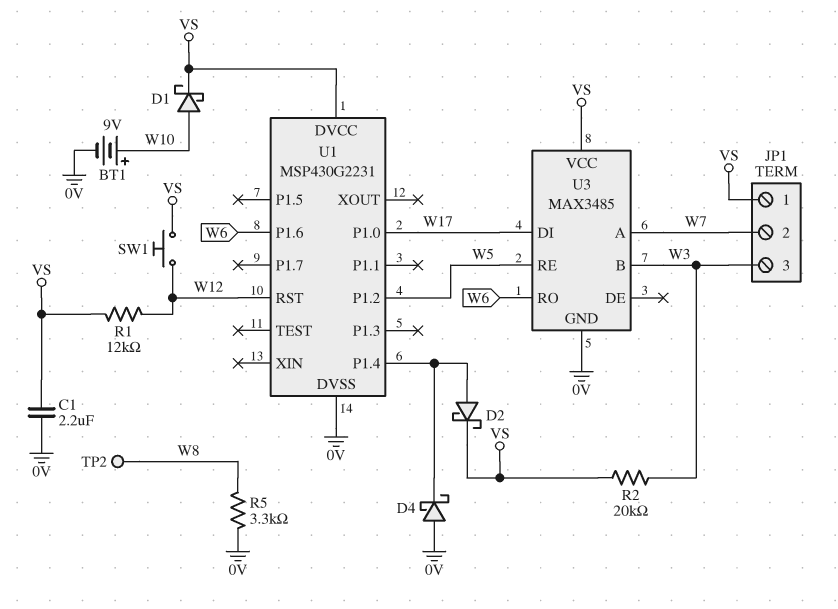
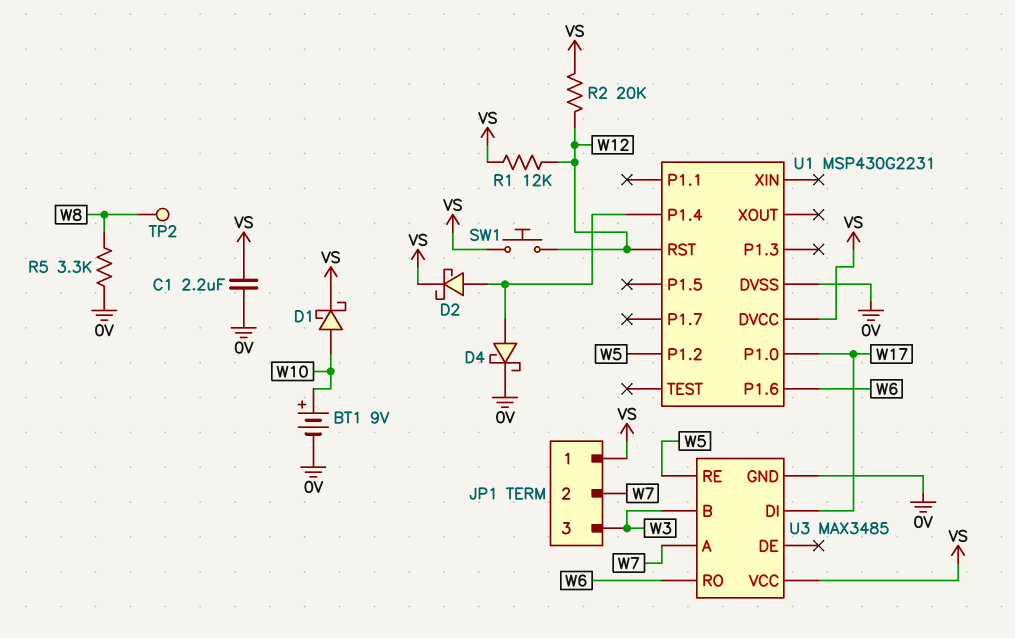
D4: schottky (A 0V, K U1/P1.4) -> schottky (A U1/P1.4, K 0V)
R2: 20k (VS, W3) -> 20k (VS, W12)

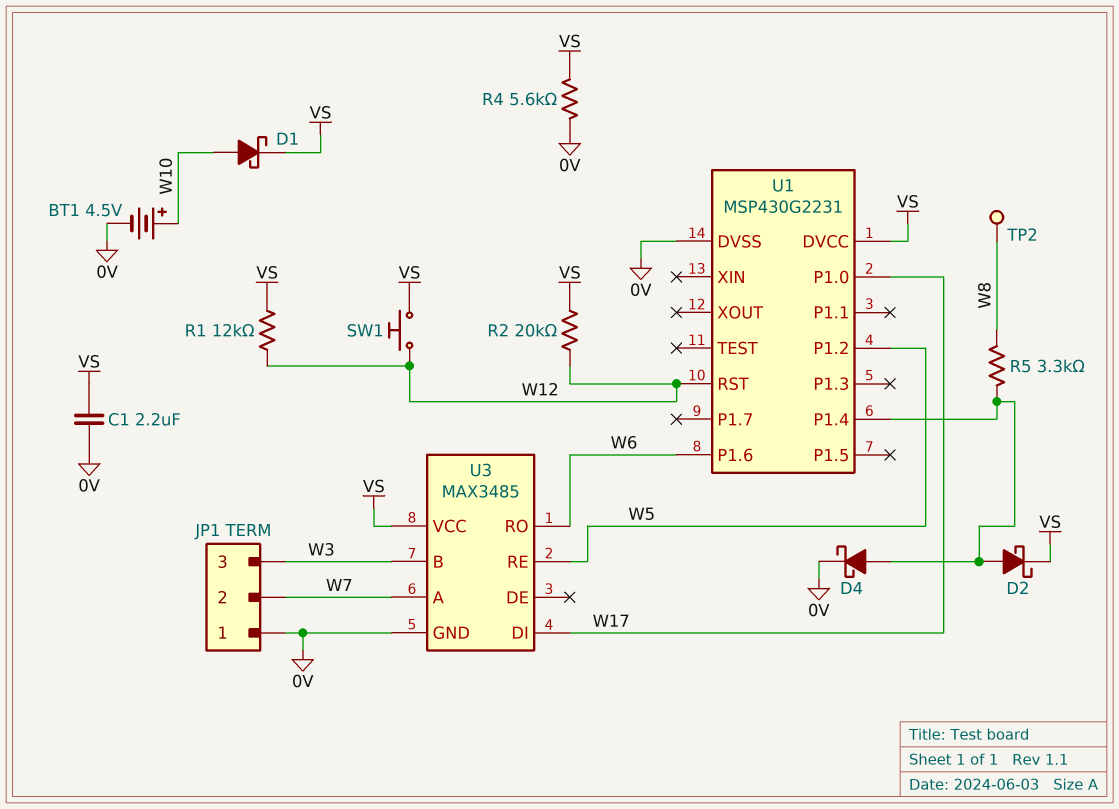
BT1: 9V (plus W10, minus 0V) -> 4.5V (plus W10, minus 0V)
JP1 pin 1: VS -> 0V
R4: none -> 5.6k (0V, VS)
R5: 3.3k (0V, W8) -> 3.3k (U1/P1.4, W8)

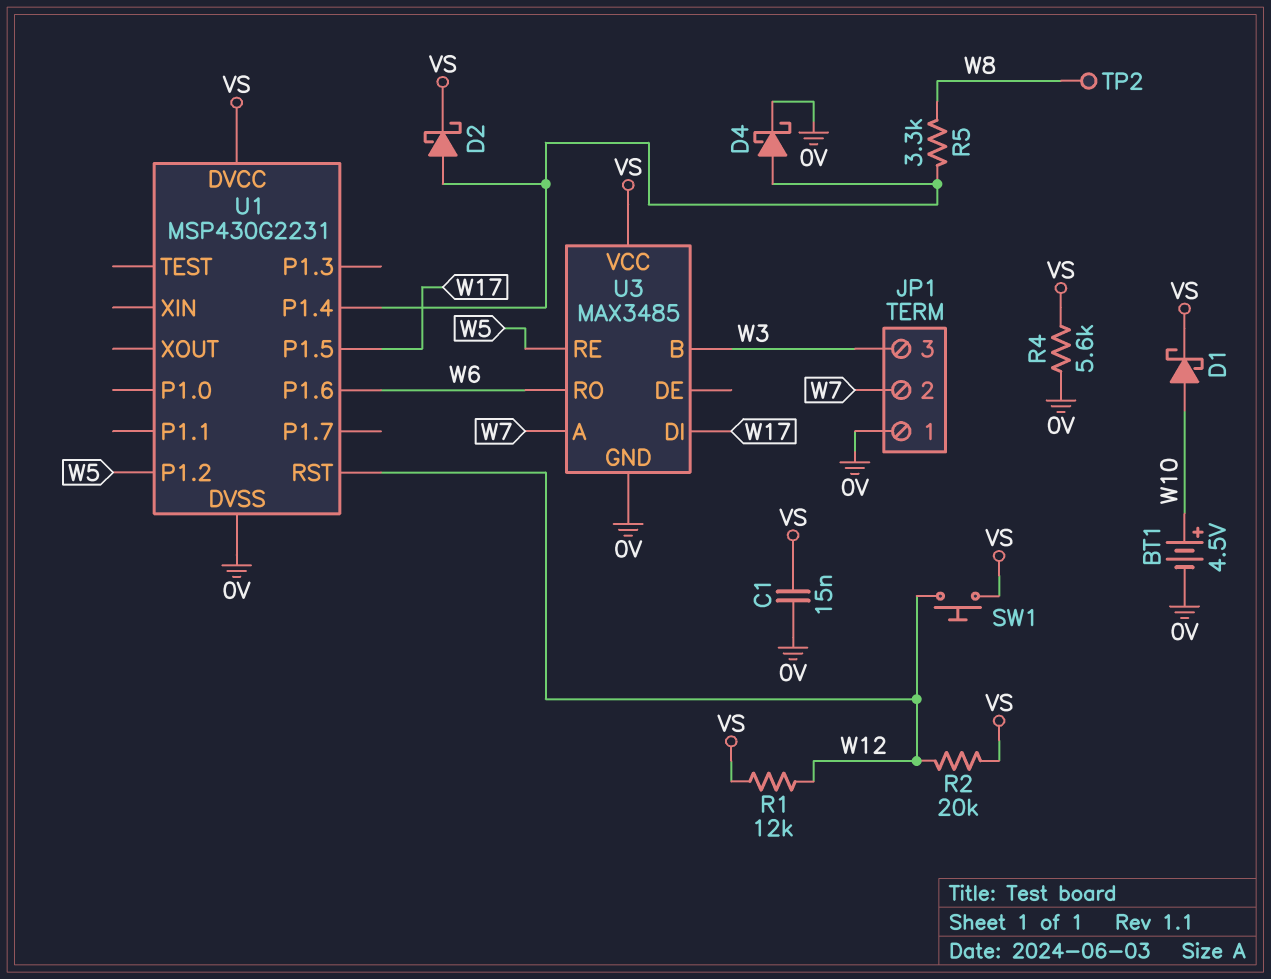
C1: 2.2uF (0V, VS) -> 15nF (0V, VS)
U1 pin P1.0: W17 -> none
U1 pin P1.5: none -> W17

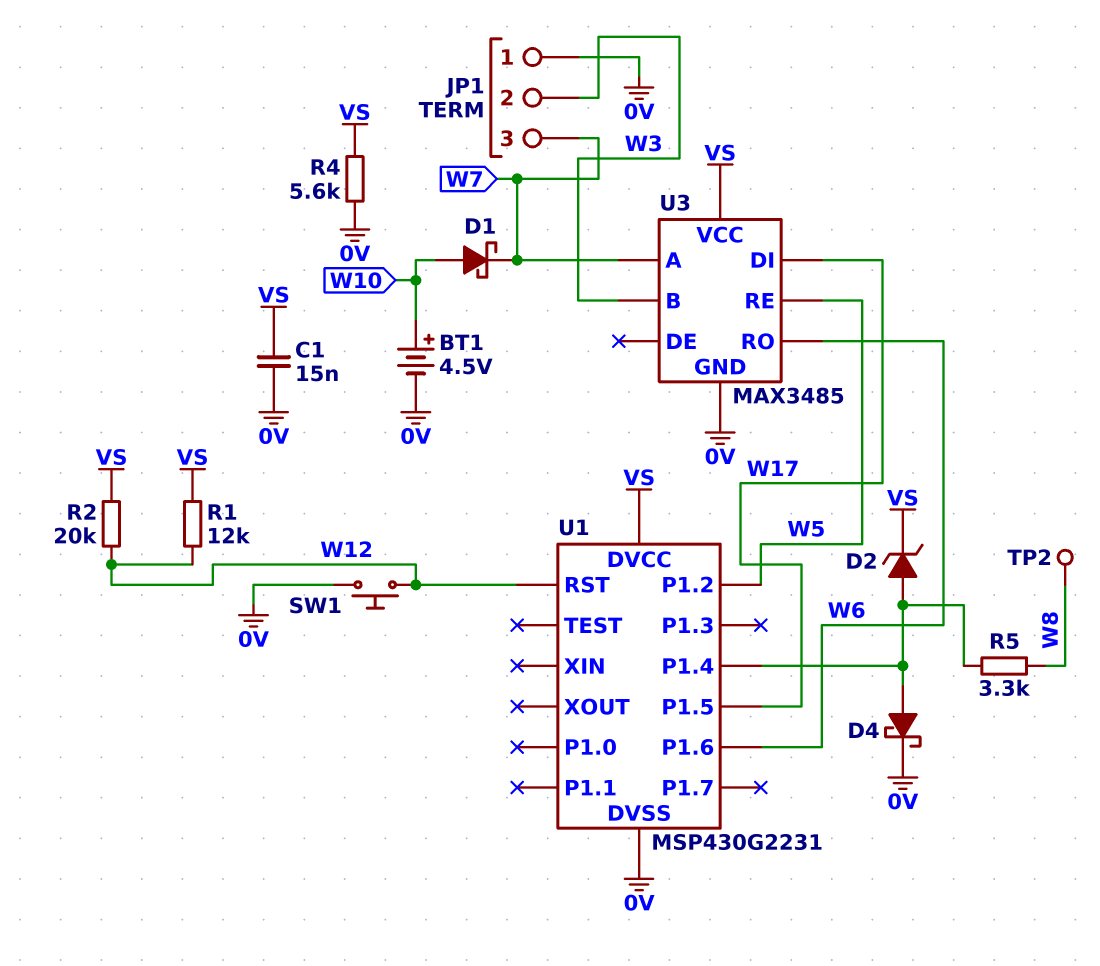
D1: schottky (A W10, K VS) -> schottky (A W10, K W7)
D2: schottky (A U1/P1.4, K VS) -> zener (A U1/P1.4, K VS)
JP1 pin 2: W7 -> W3
JP1 pin 3: W3 -> W7
SW1: button (VS, W12) -> button (0V, W12)

